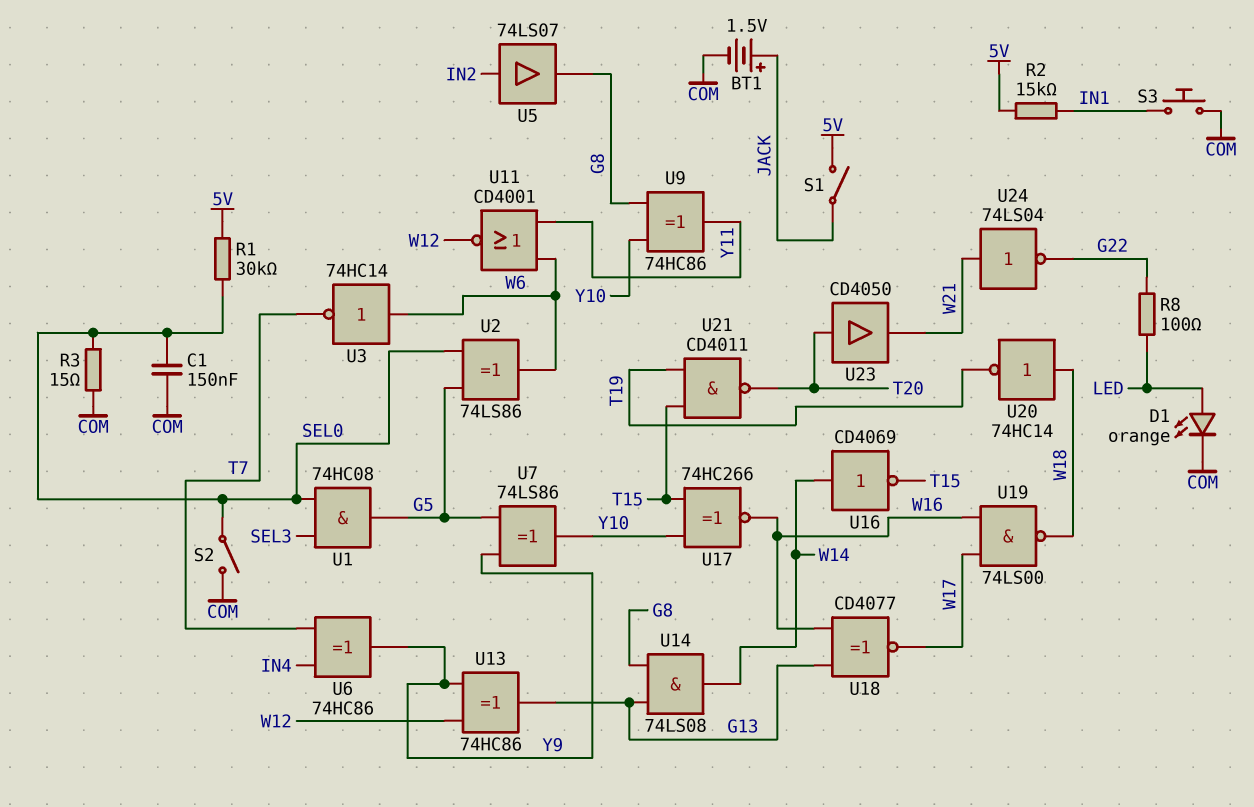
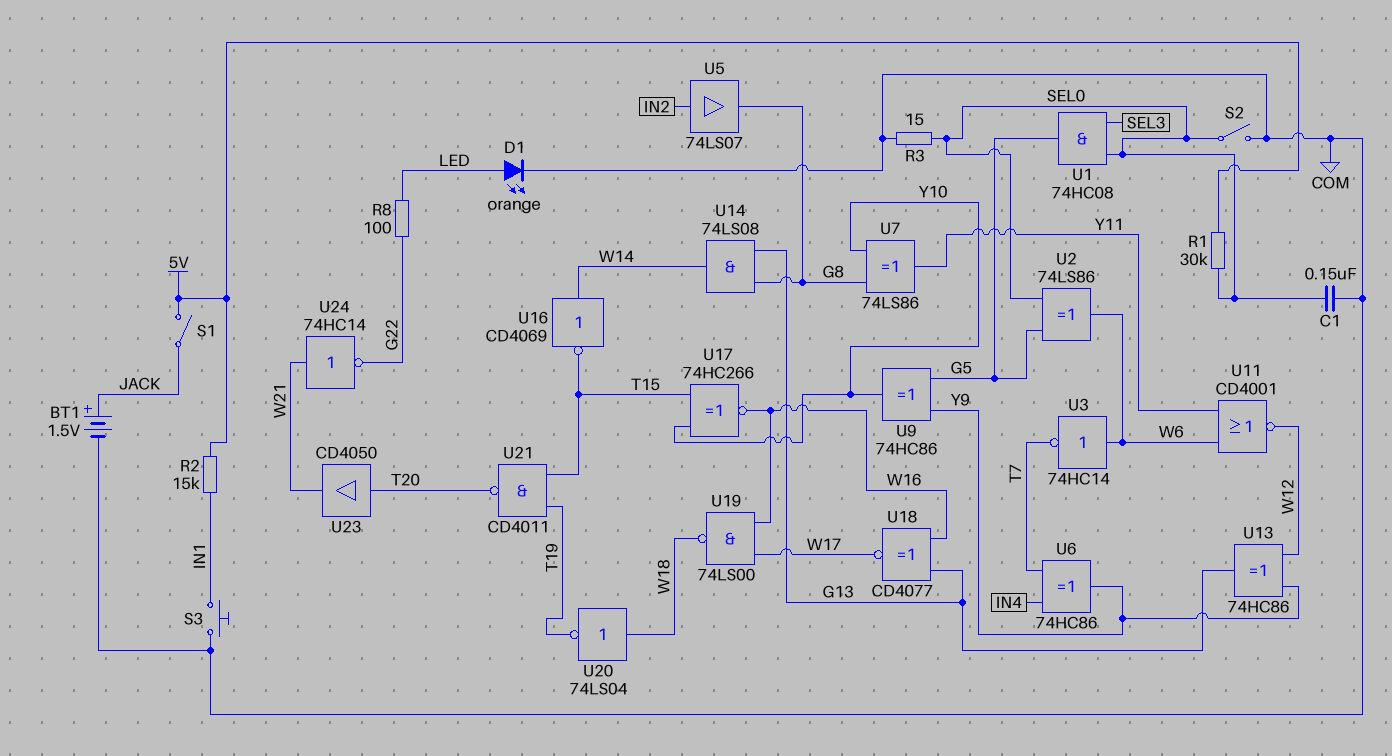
U7: XOR 74LS86 (in G5, in Y9, out Y10) -> XOR 74LS86 (in G8, in Y10, out Y11)
U9: XOR 74HC86 (in G8, in Y10, out Y11) -> XOR 74HC86 (in G5, in Y9, out Y10)
U20: NOT 74HC14 (in W18, out T19) -> NOT 74LS04 (in W18, out T19)
U24: NOT 74LS04 (in W21, out G22) -> NOT 74HC14 (in W21, out G22)

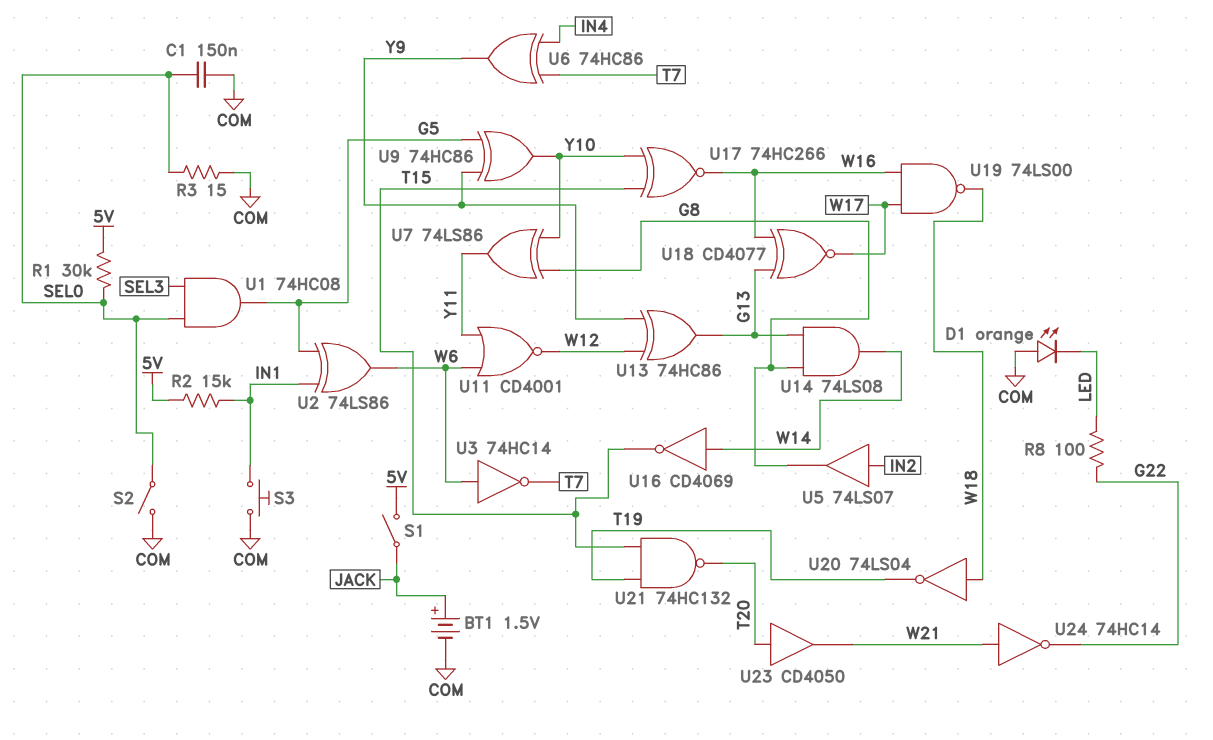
D1: LED orange (A LED, K COM) -> LED orange (A COM, K LED)
U2: XOR 74LS86 (in G5, in SEL0, out W6) -> XOR 74LS86 (in G5, in IN1, out W6)
U21: NAND CD4011 (in T15, in T19, out T20) -> NAND 74HC132 (in T15, in T19, out T20)

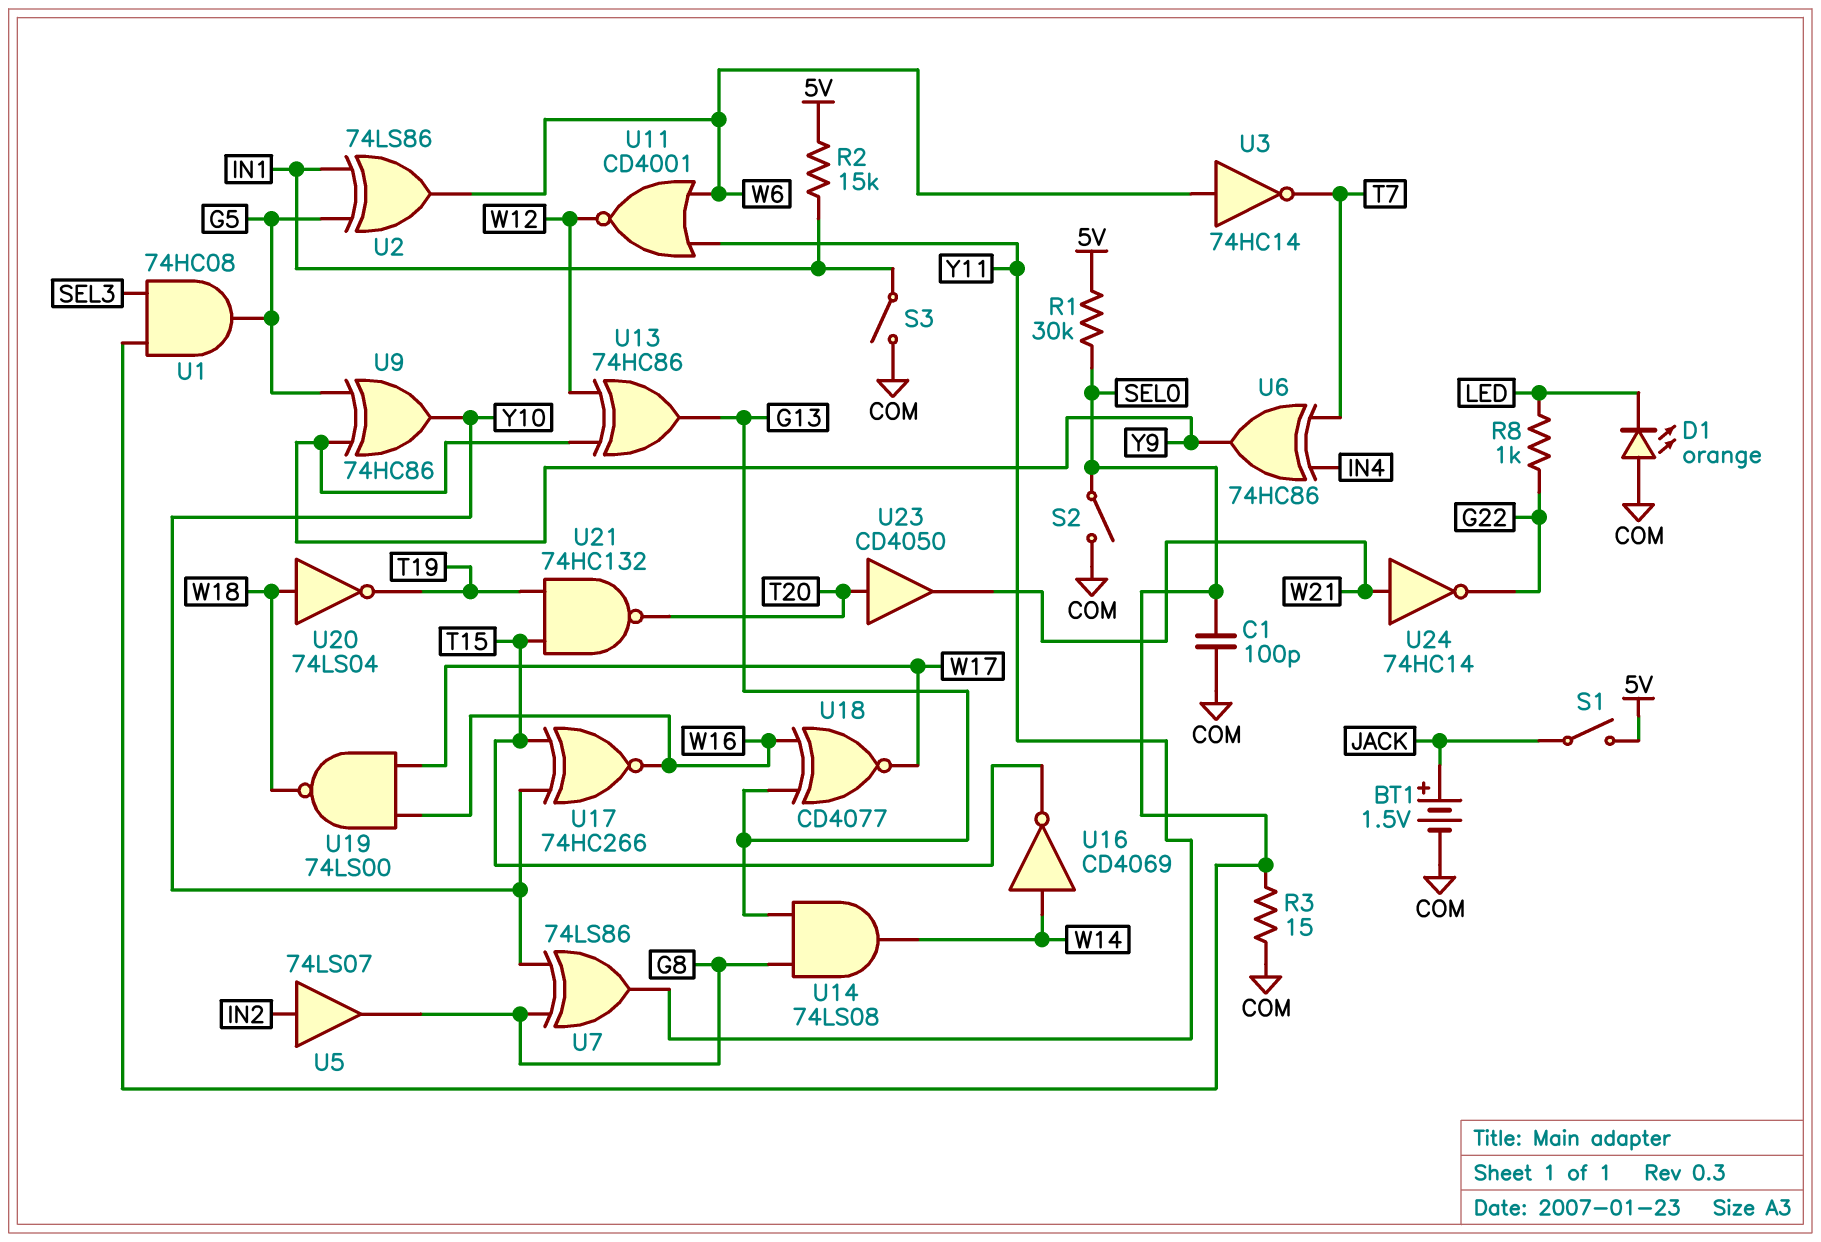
C1: 150nF (COM, SEL0) -> 100pF (COM, SEL0)
R8: 100 (G22, LED) -> 1k (G22, LED)
S3: button (COM, IN1) -> switch (COM, IN1)

